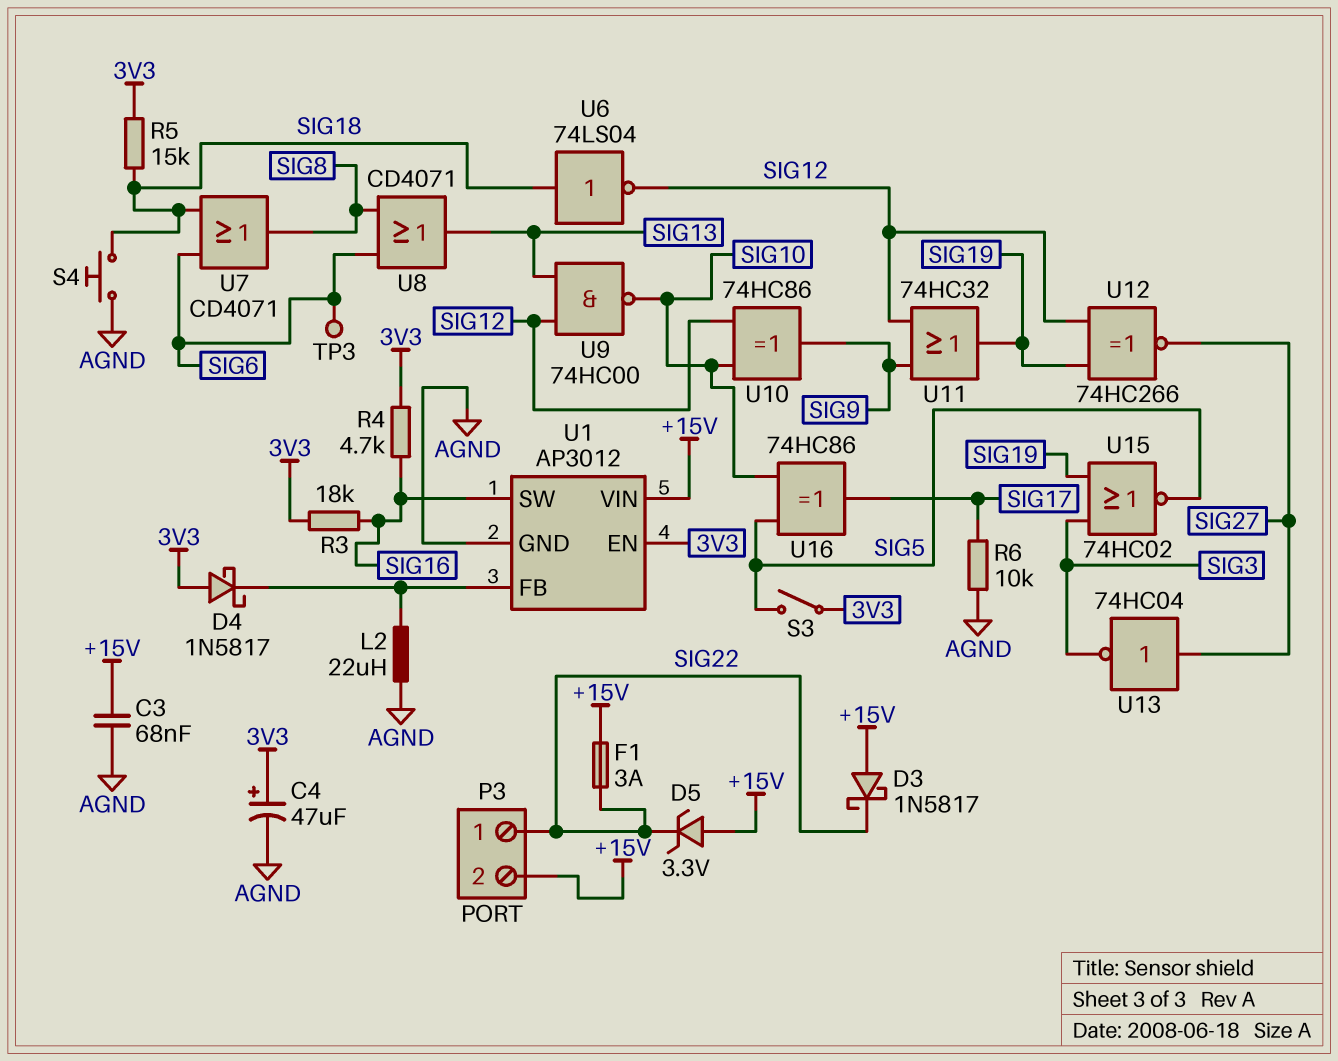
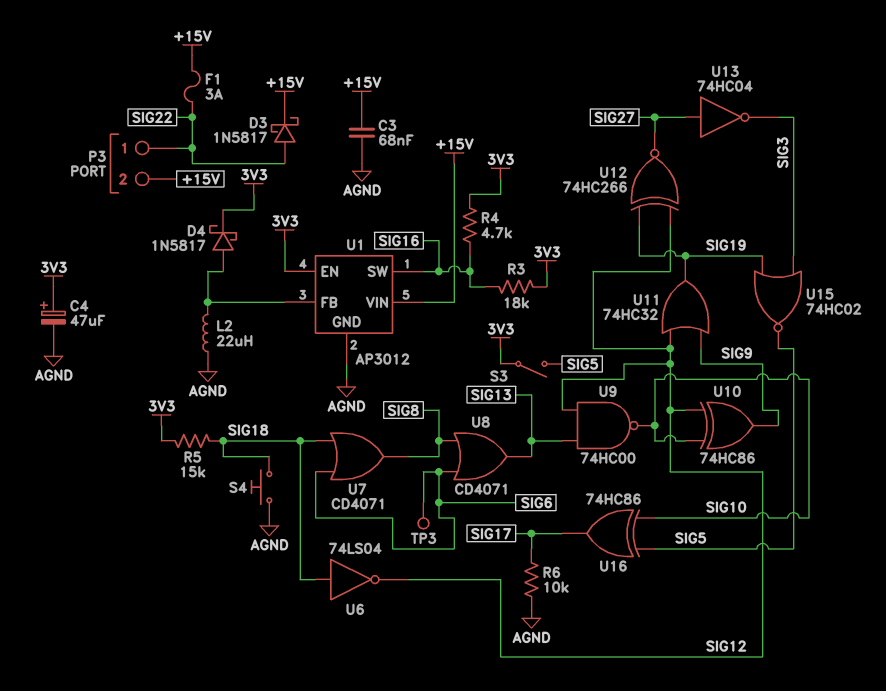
D3: schottky 1N5817 (A +15V, K SIG22) -> schottky 1N5817 (A SIG22, K +15V)
D4: schottky 1N5817 (A 3V3, K U1/FB) -> schottky 1N5817 (A U1/FB, K 3V3)
D5: zener 3.3V (A +15V, K SIG22) -> none

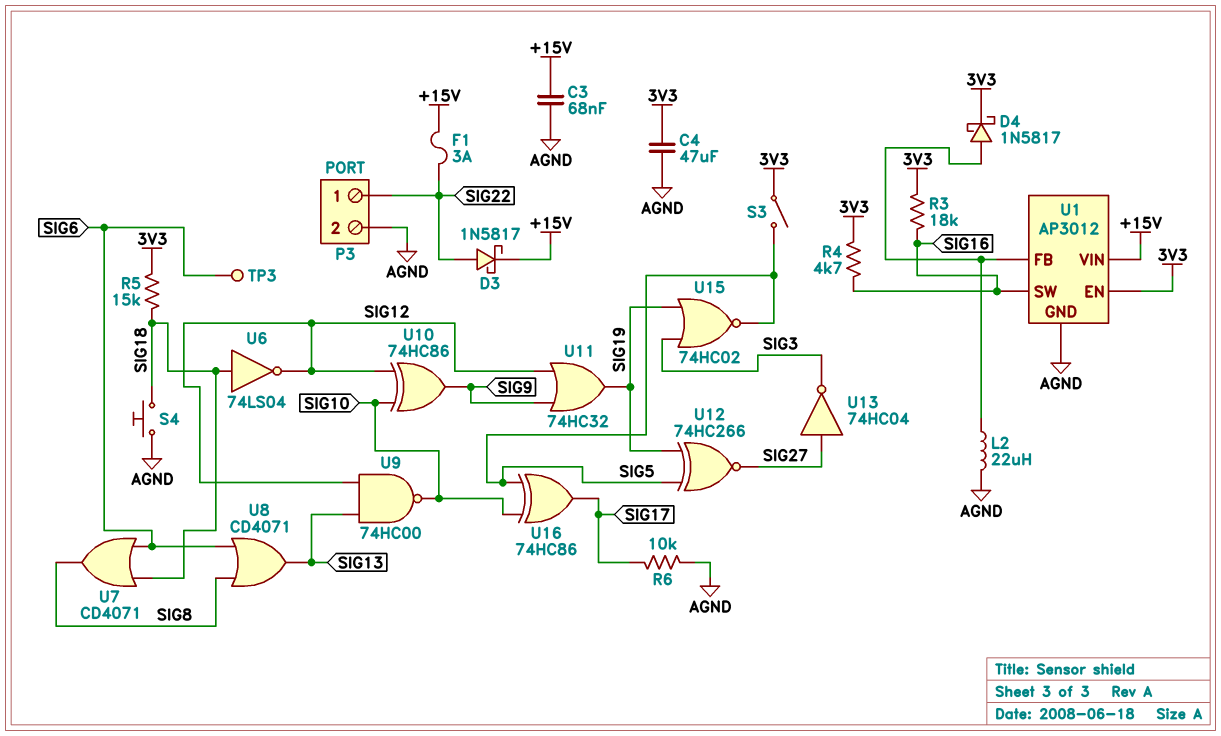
C4: 47uF (plus 3V3, minus AGND) -> 47uF (3V3, AGND)
P3 pin 2: +15V -> AGND
U12: XNOR 74HC266 (in SIG12, in SIG19, out SIG27) -> XNOR 74HC266 (in SIG5, in SIG19, out SIG27)

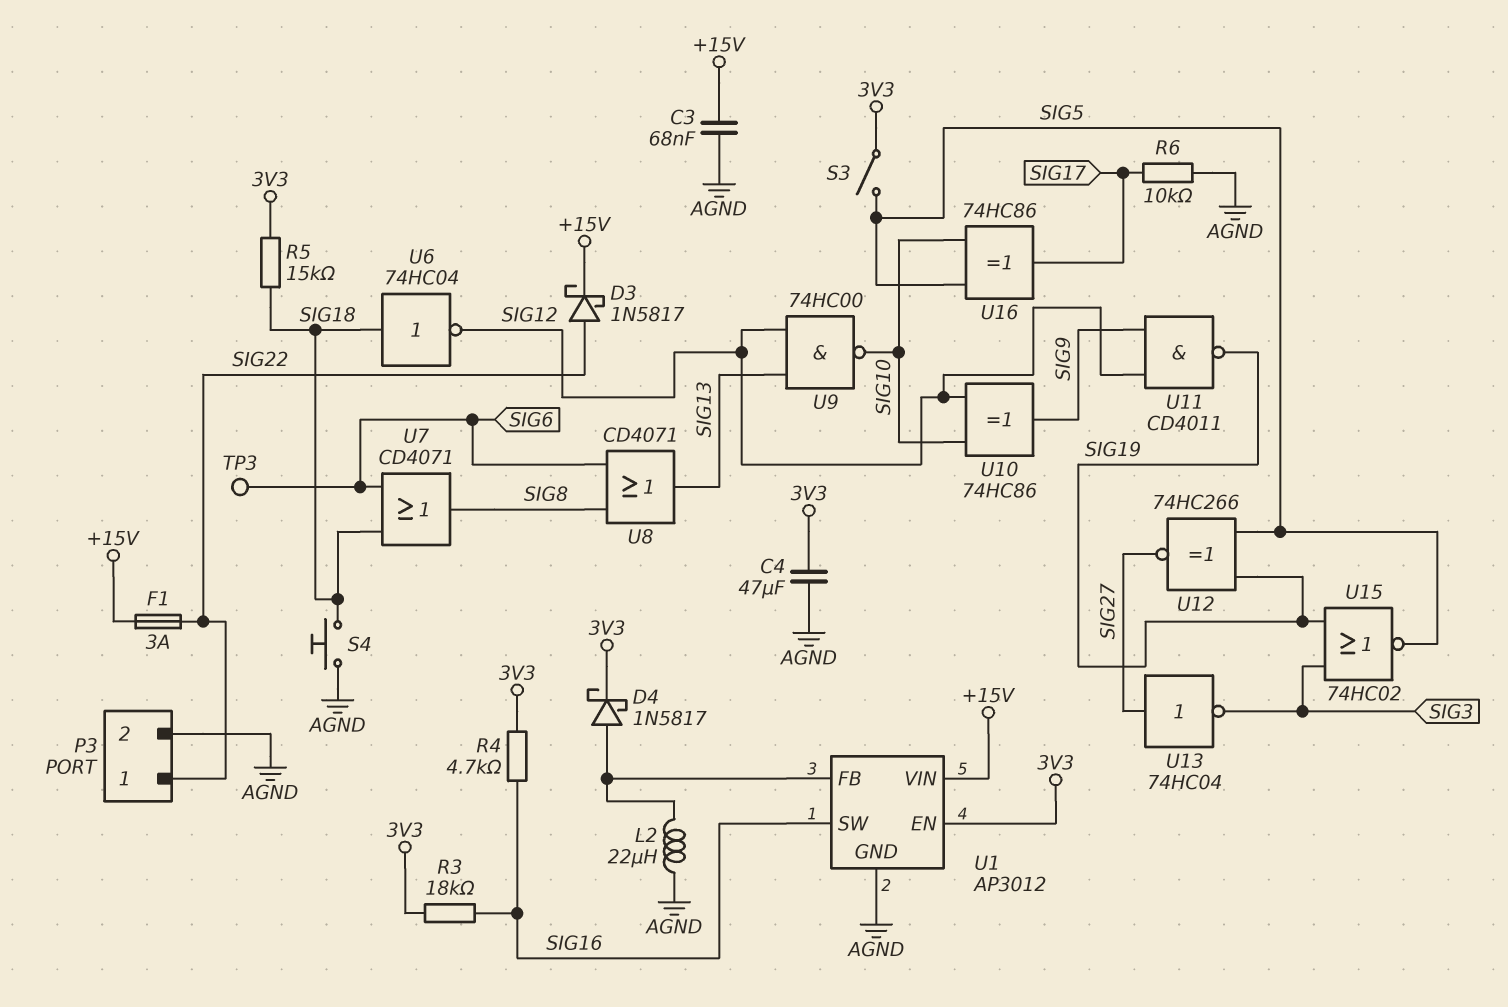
U6: NOT 74LS04 (in SIG18, out SIG12) -> NOT 74HC04 (in SIG18, out SIG12)
U11: OR 74HC32 (in SIG9, in SIG12, out SIG19) -> NAND CD4011 (in SIG9, in SIG12, out SIG19)

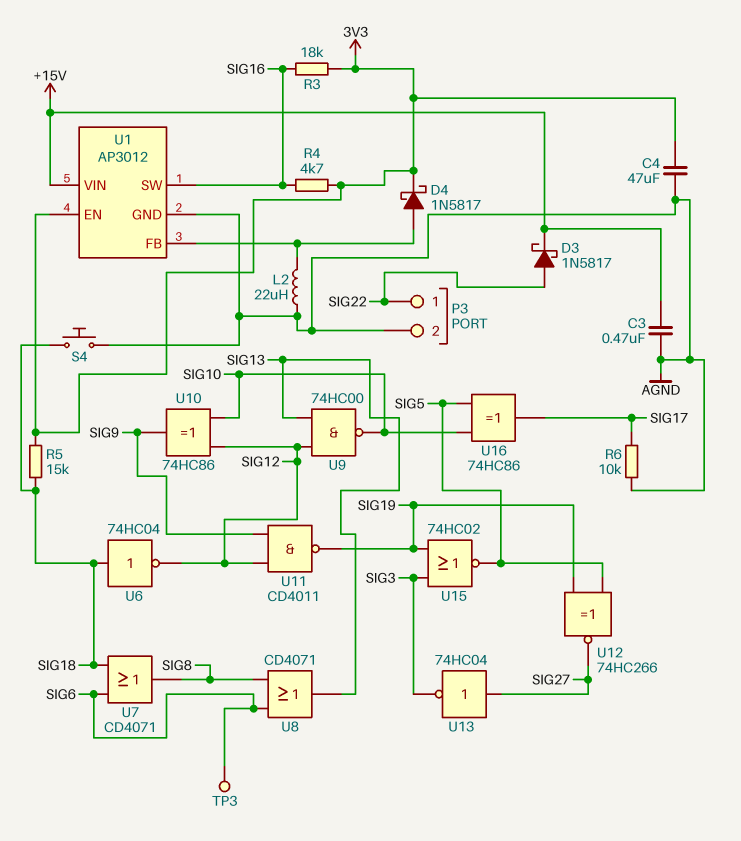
C3: 68nF (+15V, AGND) -> 470nF (+15V, AGND)
F1: 3A (+15V, SIG22) -> none
S3: switch (3V3, SIG5) -> none

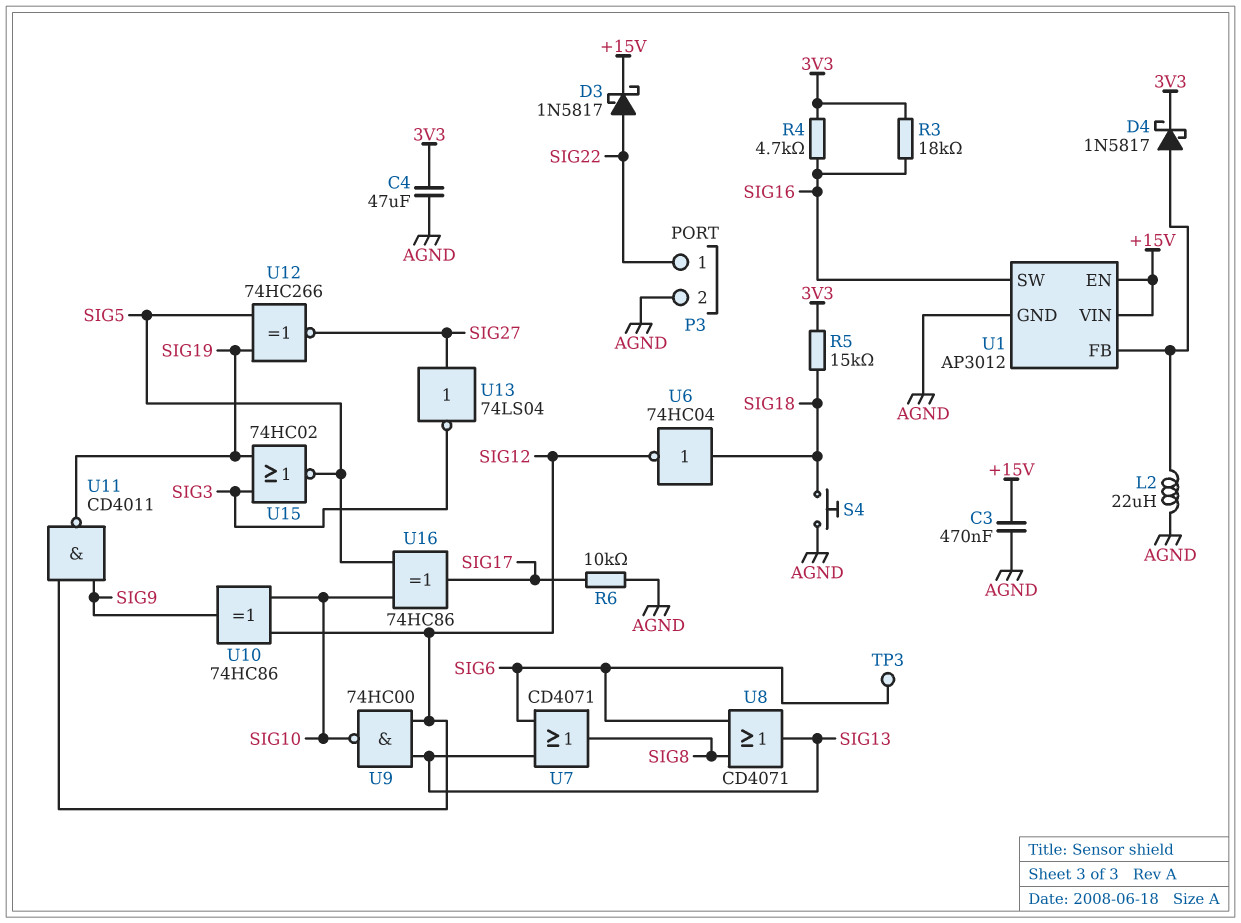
U1 pin EN: 3V3 -> +15V
U7: OR CD4071 (in SIG6, in SIG18, out SIG8) -> OR CD4071 (in SIG6, in SIG13, out SIG8)
U13: NOT 74HC04 (in SIG27, out SIG3) -> NOT 74LS04 (in SIG27, out SIG3)

